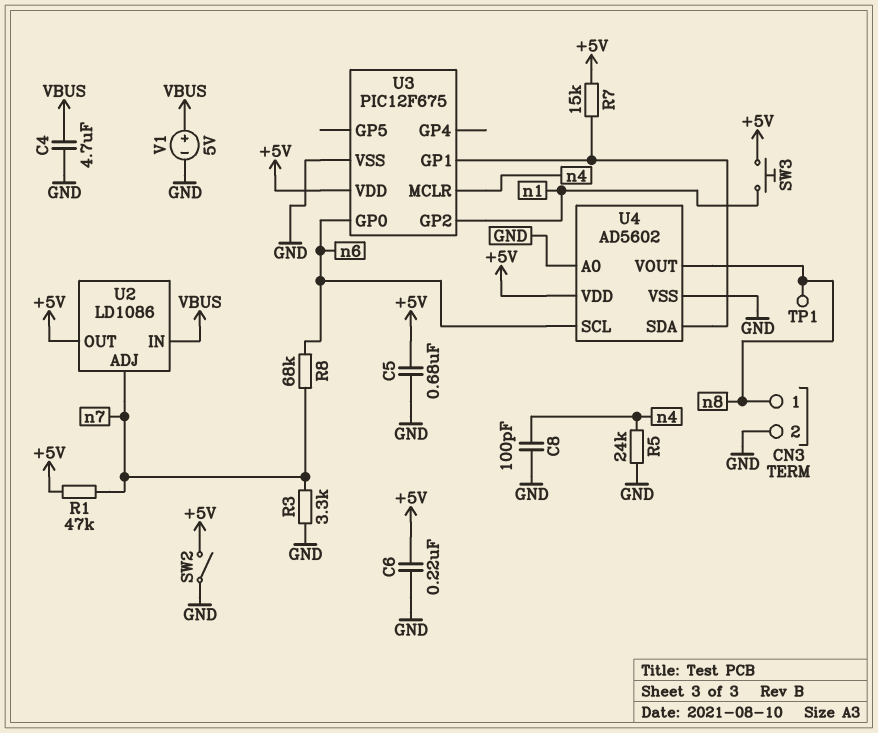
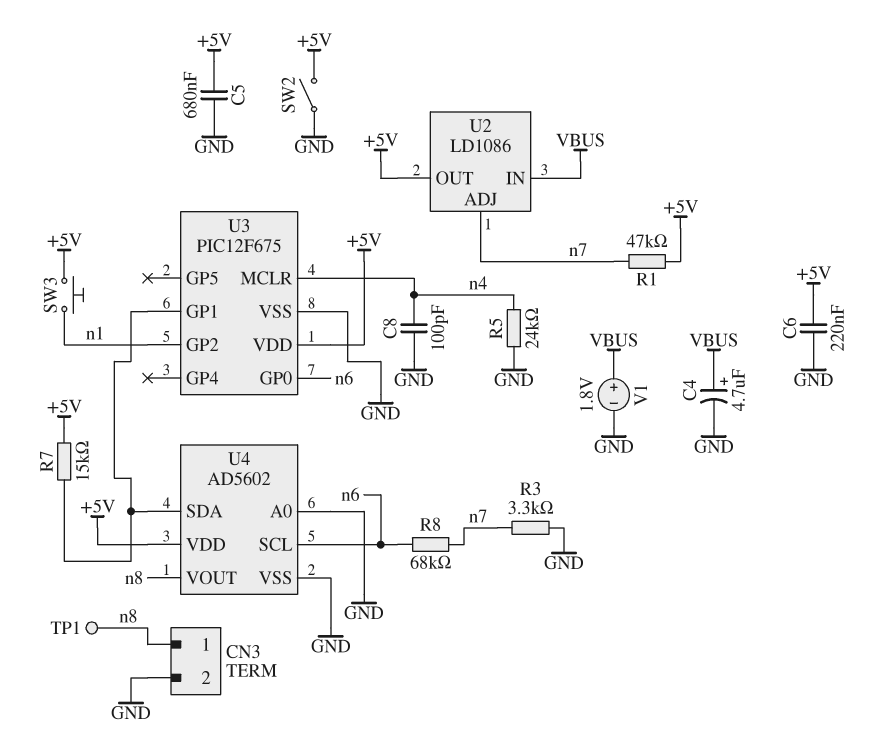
C4: 4.7uF (GND, VBUS) -> 4.7uF (plus VBUS, minus GND)
V1: 5V (plus VBUS, minus GND) -> 1.8V (plus VBUS, minus GND)

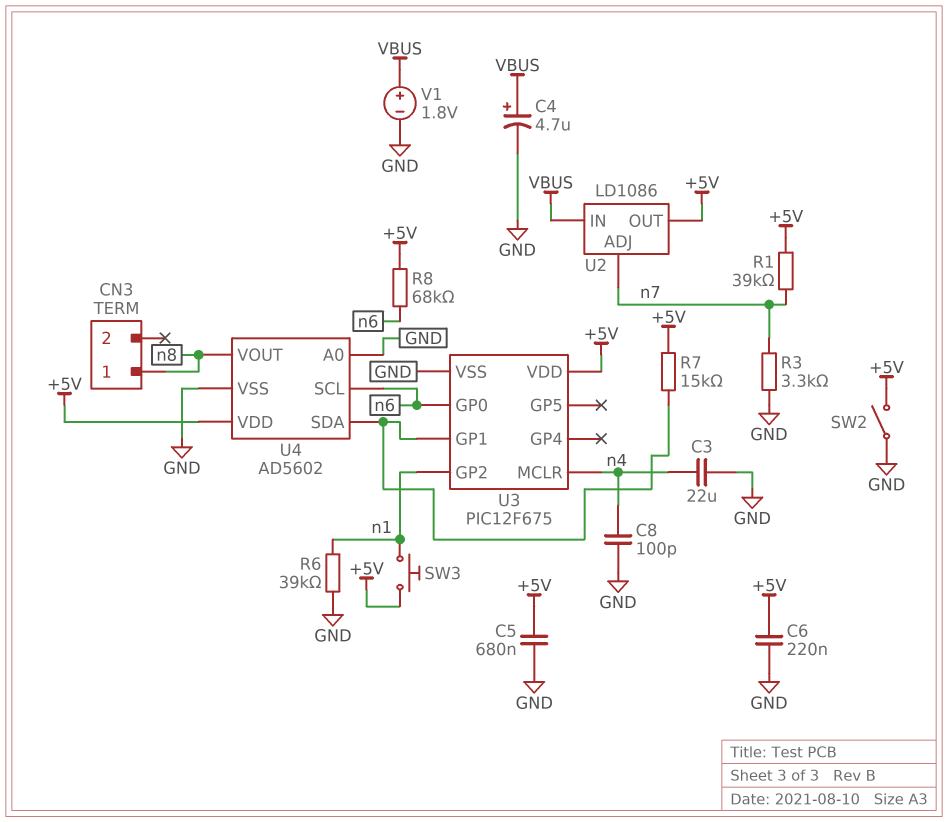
C3: none -> 22uF (GND, n4)
CN3 pin 2: GND -> none
R1: 47k (+5V, n7) -> 39k (+5V, n7)
R5: 24k (GND, n4) -> none
R6: none -> 39k (GND, n1)
R8: 68k (n6, n7) -> 68k (+5V, n6)
TP1: test point (n8) -> none

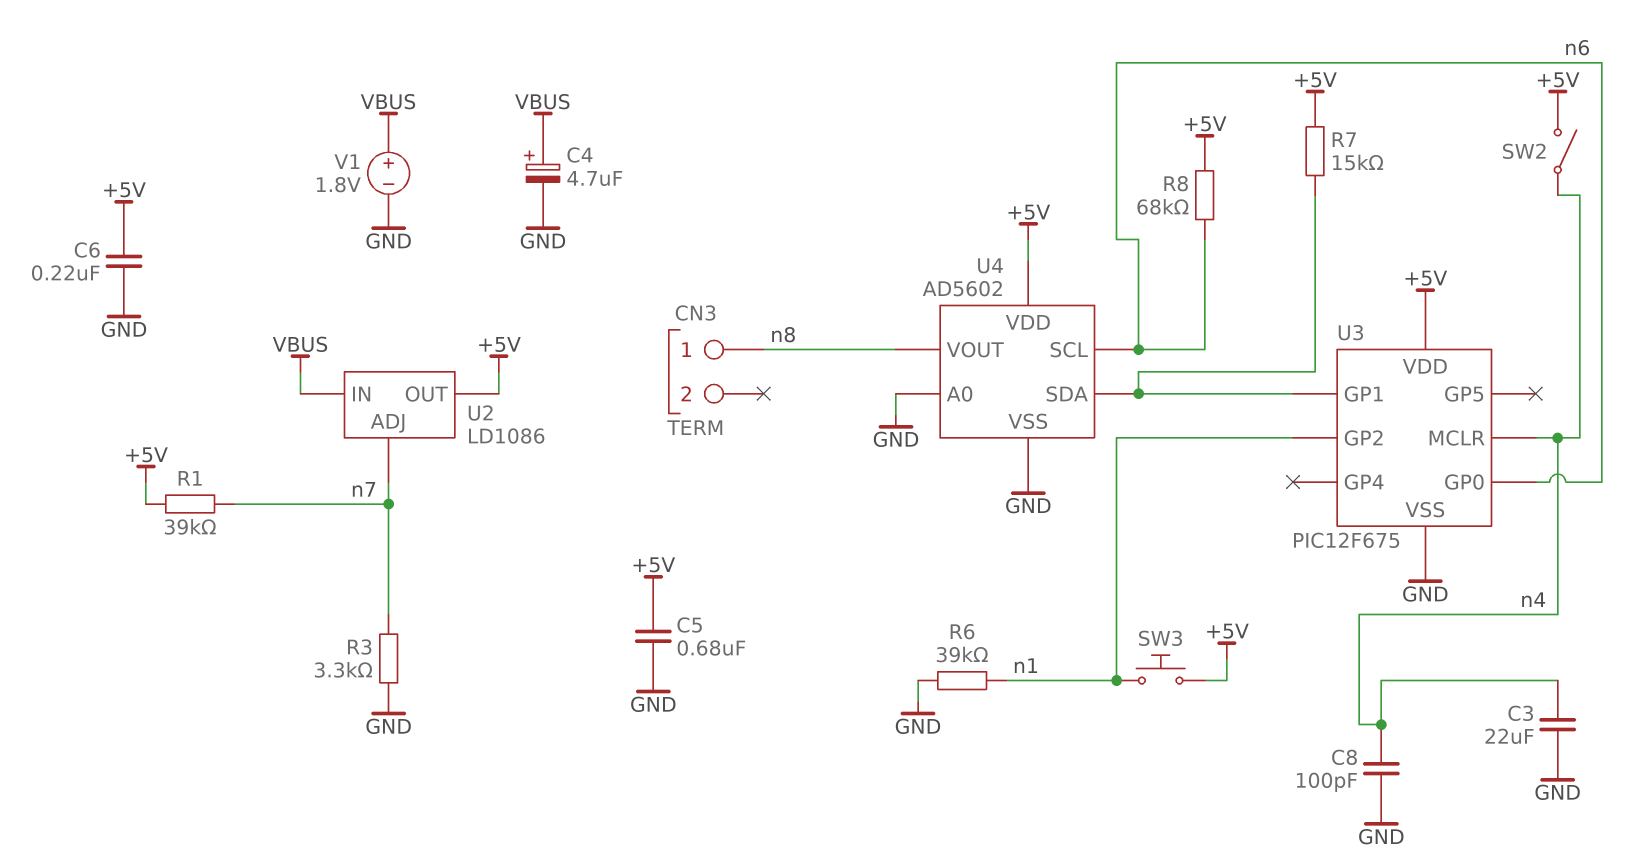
SW2: switch (+5V, GND) -> switch (+5V, n4)

